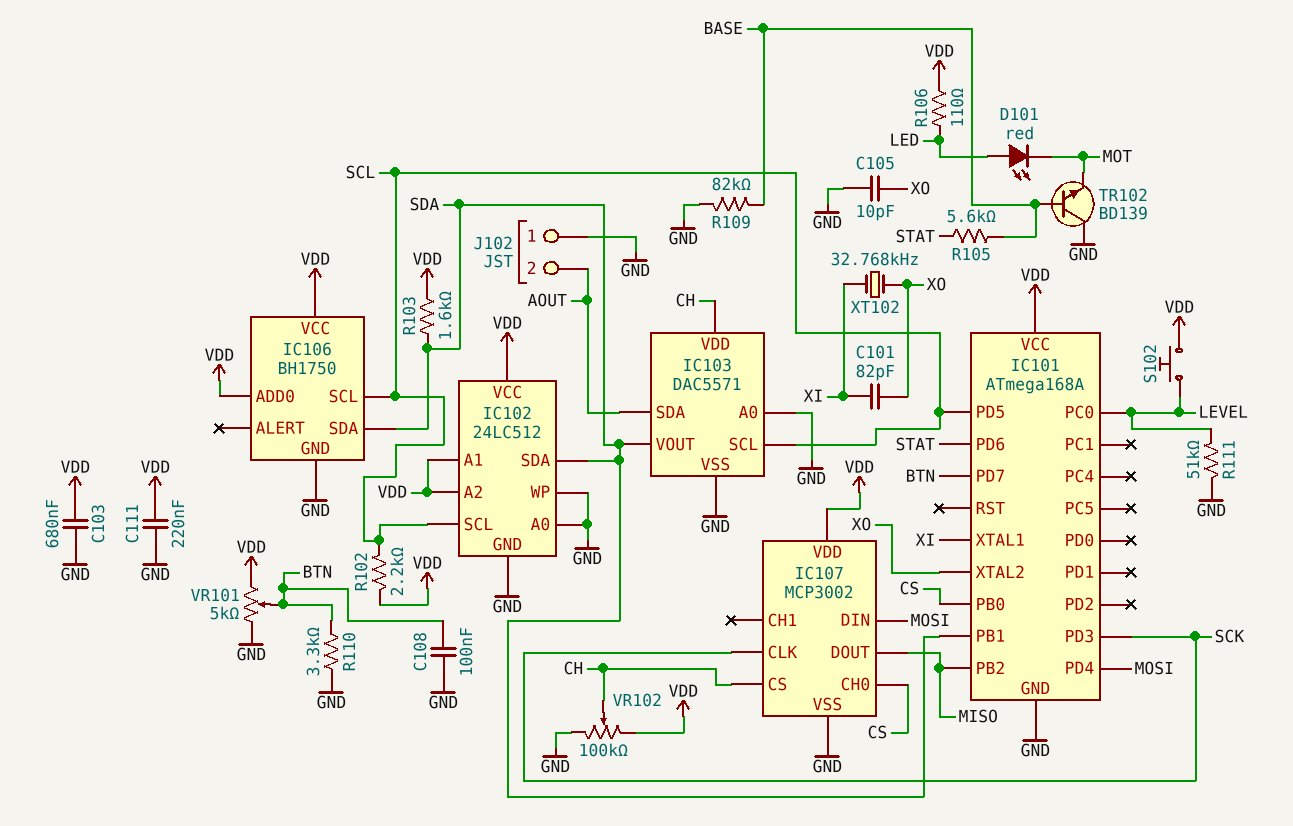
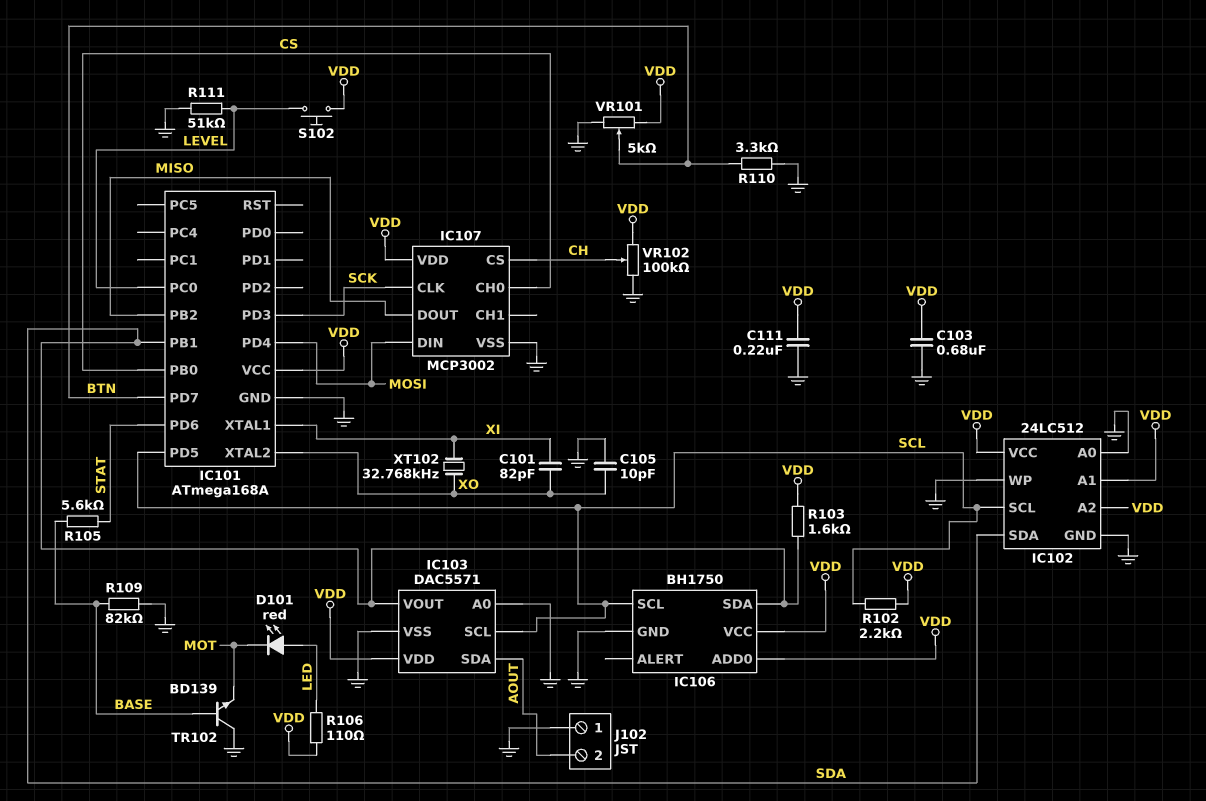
C108: 100nF (BTN, GND) -> none
IC103 pin VDD: CH -> VDD

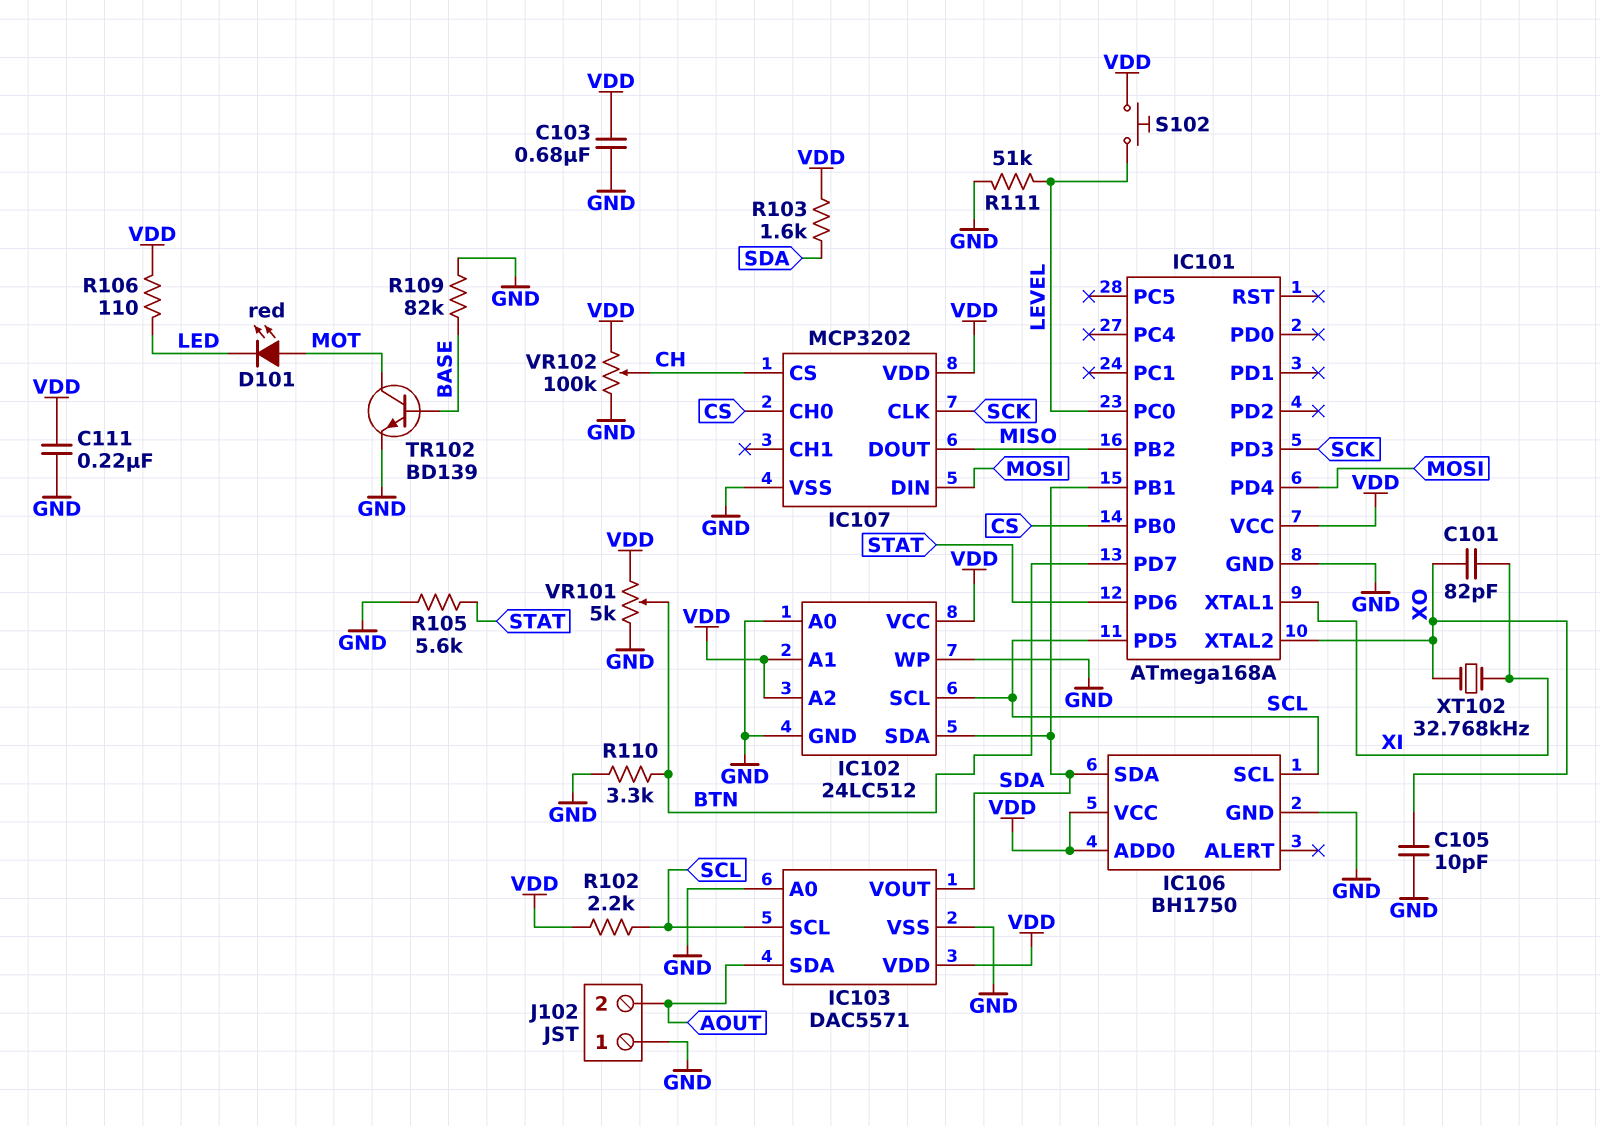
D101: LED red (A LED, K MOT) -> LED red (A MOT, K LED)
IC107: MCP3002 -> MCP3202
R105: 5.6k (BASE, STAT) -> 5.6k (GND, STAT)
TR102: NPN BD139 (B BASE, C GND, E MOT) -> NPN BD139 (B BASE, C MOT, E GND)

